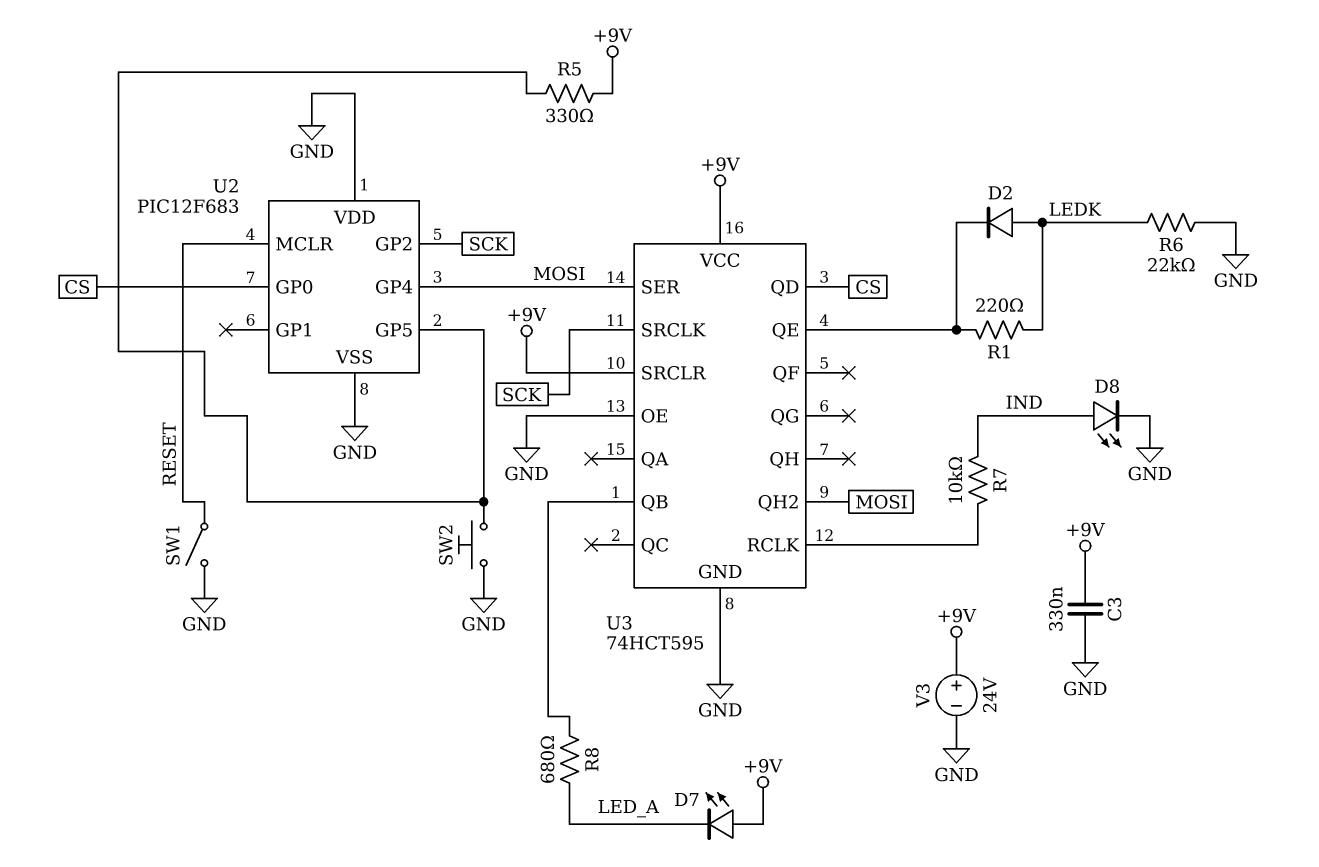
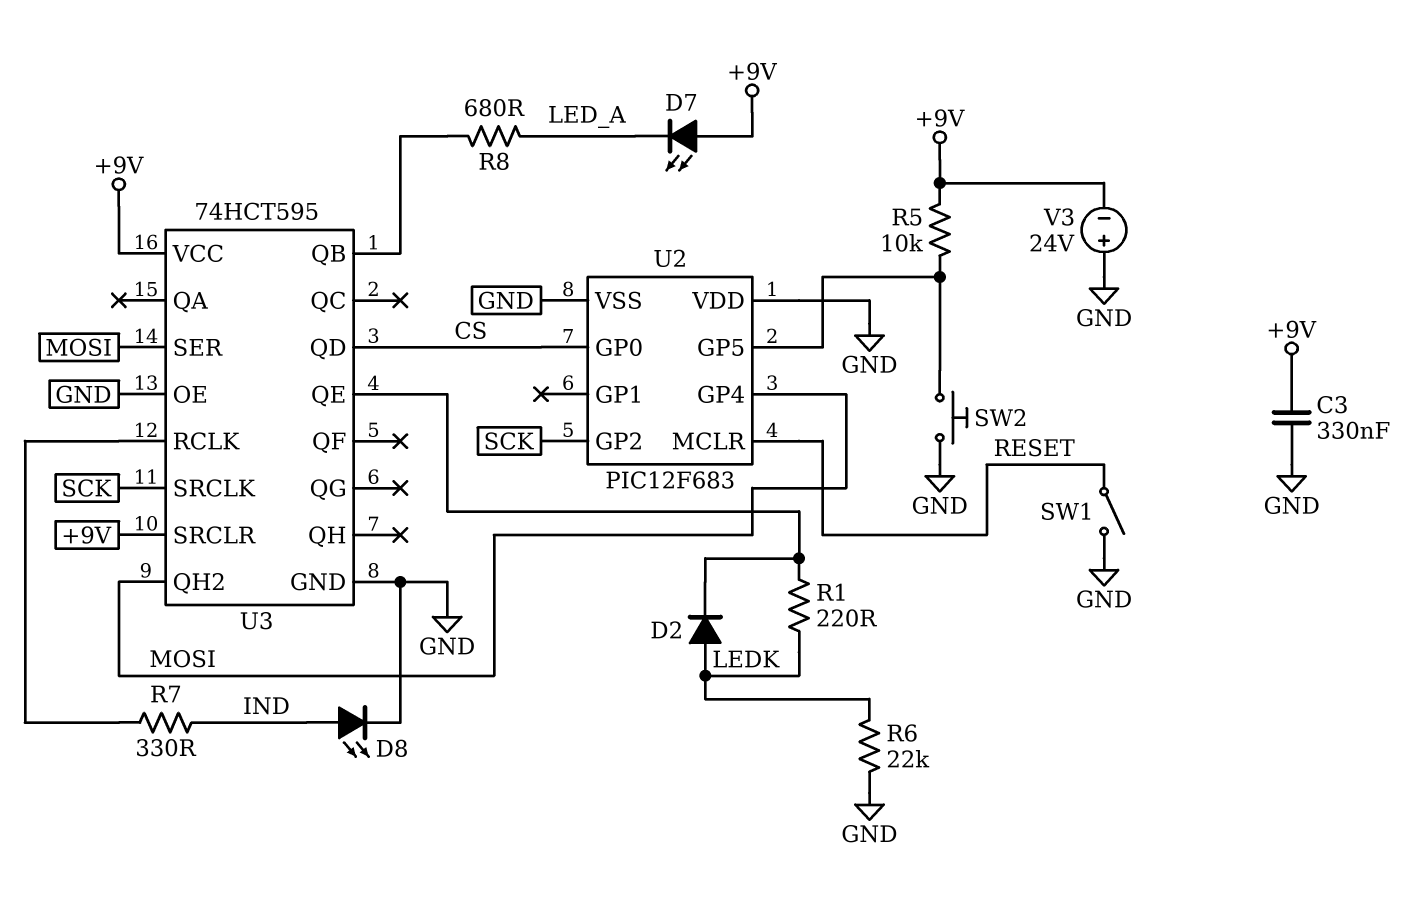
R5: 330 (+9V, U2/GP5) -> 10k (+9V, U2/GP5)
R7: 10k (IND, U3/RCLK) -> 330 (IND, U3/RCLK)
V3: 24V (plus +9V, minus GND) -> 24V (plus GND, minus +9V)

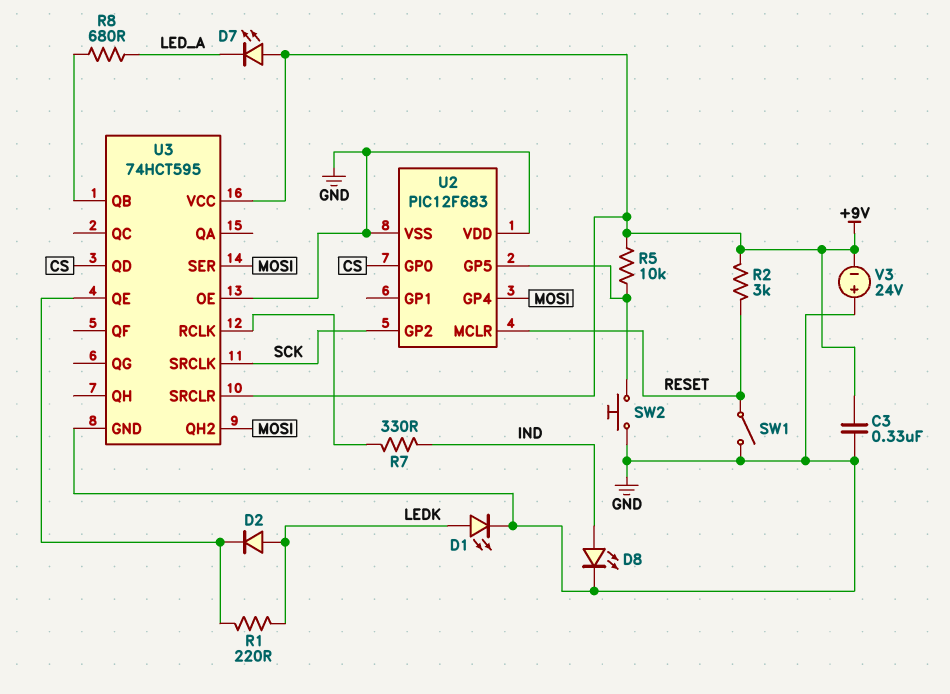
D1: none -> LED (A LEDK, K GND)
R2: none -> 3k (+9V, RESET)
R6: 22k (GND, LEDK) -> none

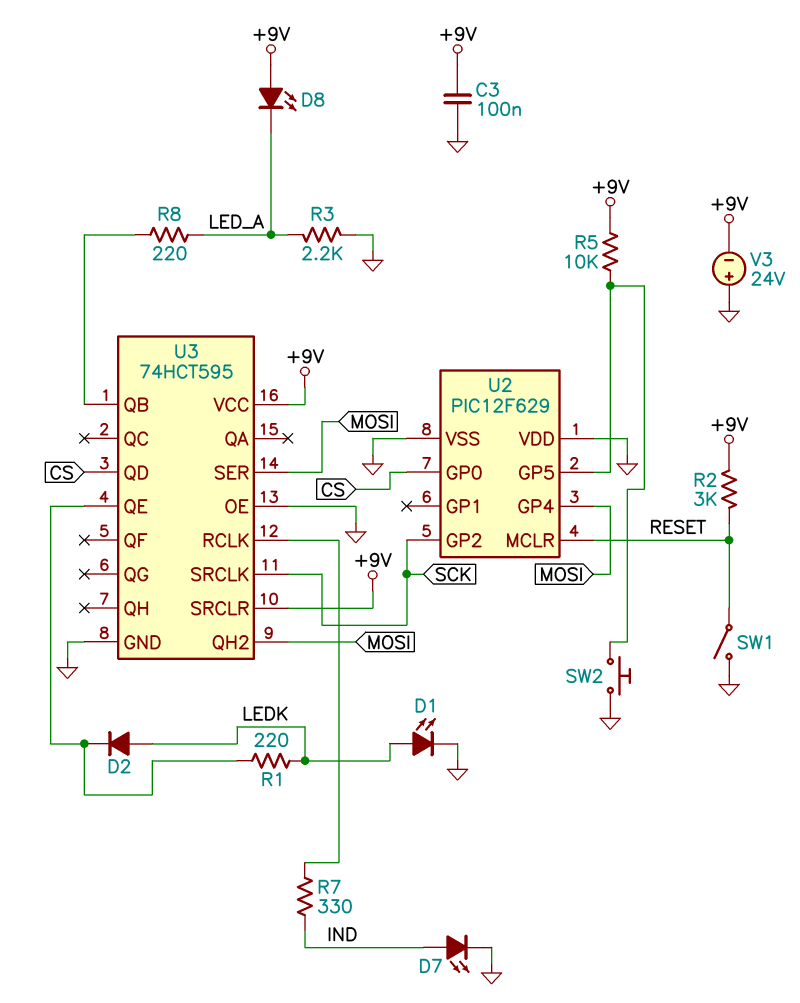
C3: 330nF (+9V, GND) -> 100nF (+9V, GND)
D7: LED (A +9V, K LED_A) -> LED (A IND, K GND)
D8: LED (A IND, K GND) -> LED (A +9V, K LED_A)
R3: none -> 2.2k (GND, LED_A)
R8: 680 (LED_A, U3/QB) -> 220 (LED_A, U3/QB)
U2: PIC12F683 -> PIC12F629

